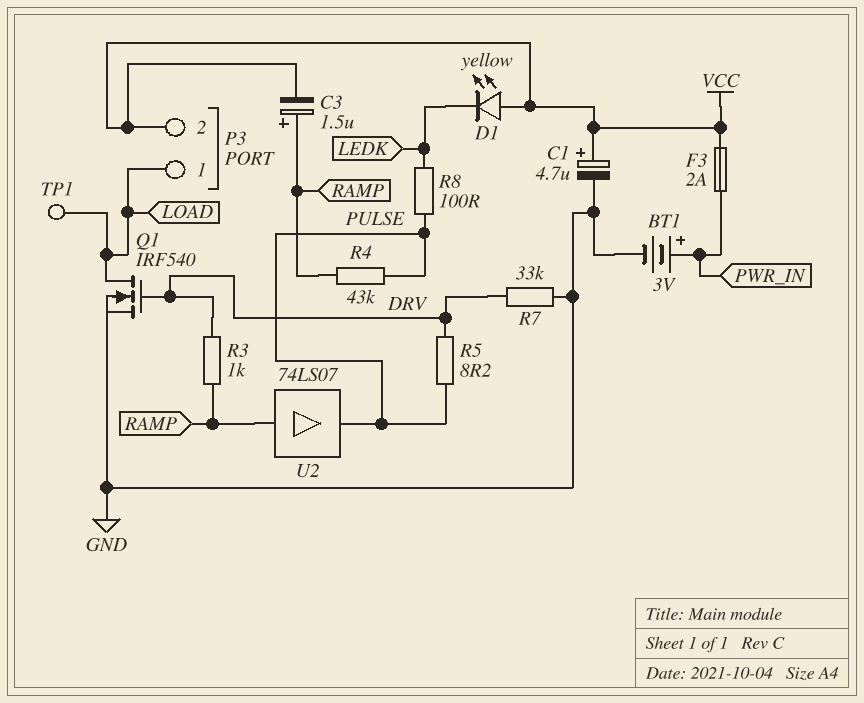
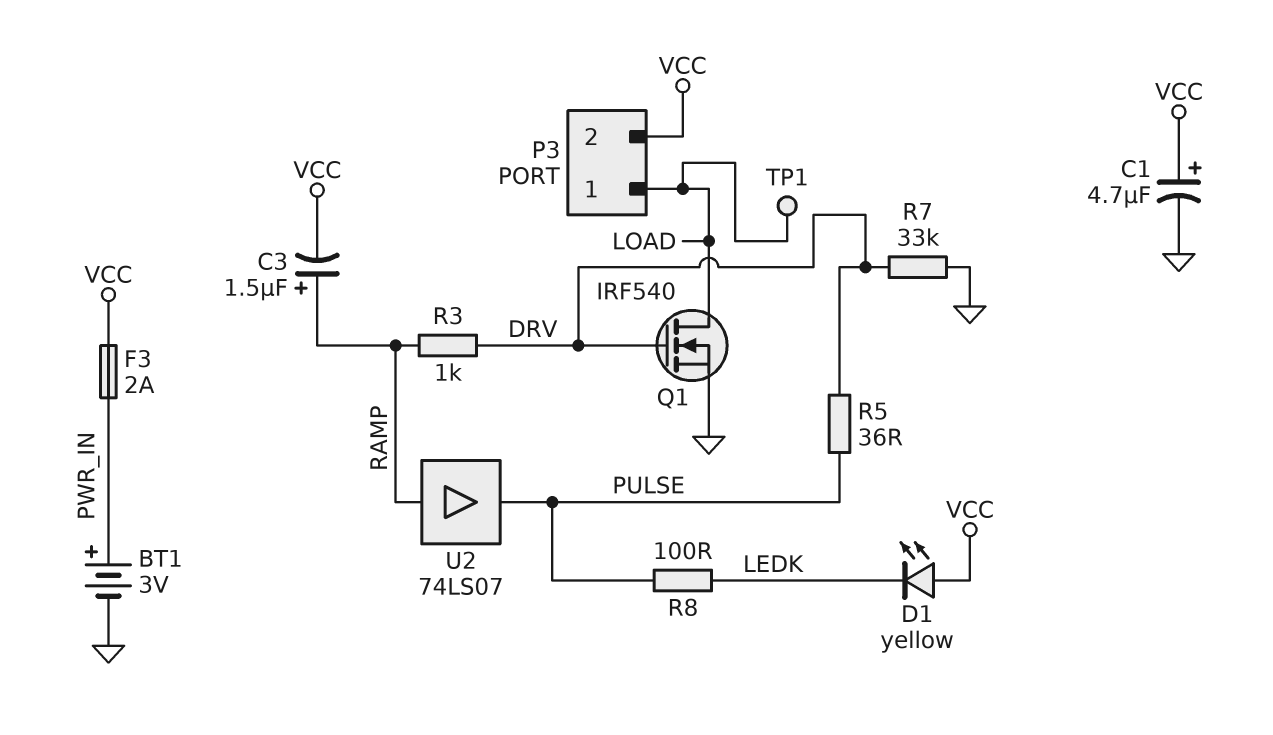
R4: 43k (PULSE, RAMP) -> none
R5: 8.2 (DRV, PULSE) -> 36 (DRV, PULSE)

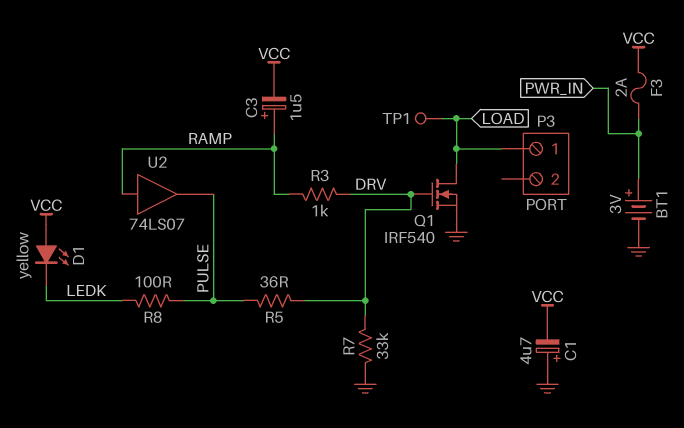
C1: 4.7uF (plus VCC, minus GND) -> 4.7uF (plus GND, minus VCC)
P3 pin 2: VCC -> none

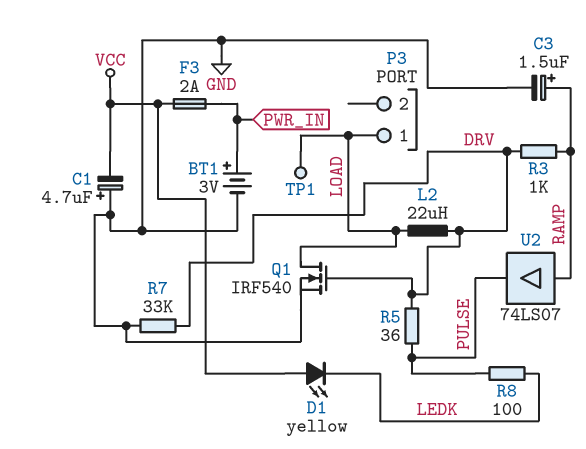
C3: 1.5uF (plus RAMP, minus VCC) -> 1.5uF (plus RAMP, minus GND)
L2: none -> 22uH (DRV, LOAD)

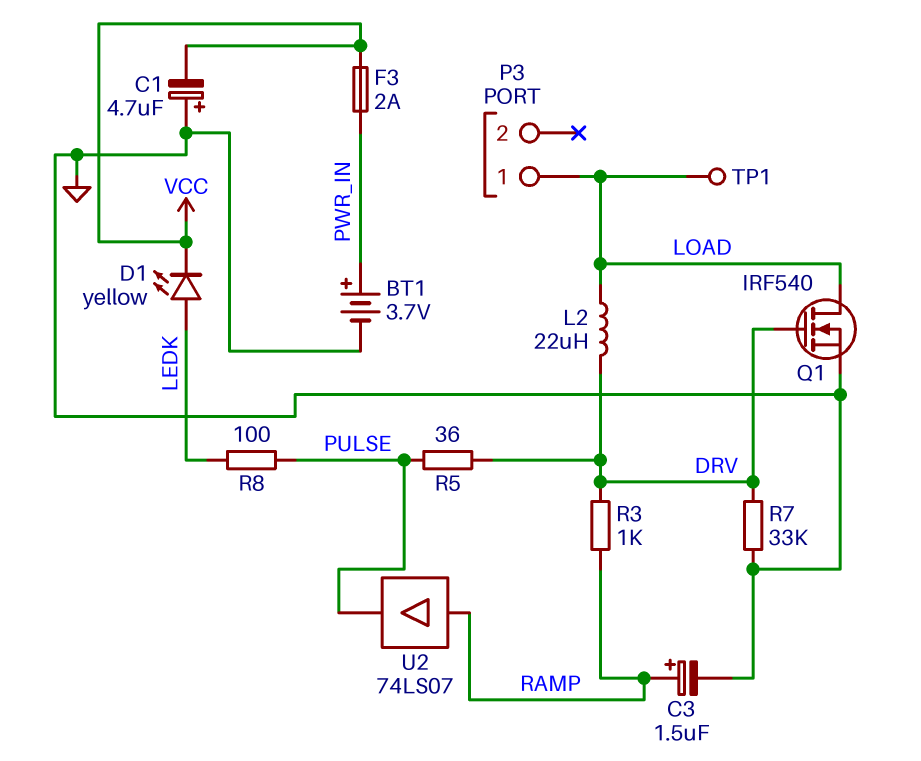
BT1: 3V (plus PWR_IN, minus GND) -> 3.7V (plus PWR_IN, minus GND)
D1: LED yellow (A VCC, K LEDK) -> LED yellow (A LEDK, K VCC)

